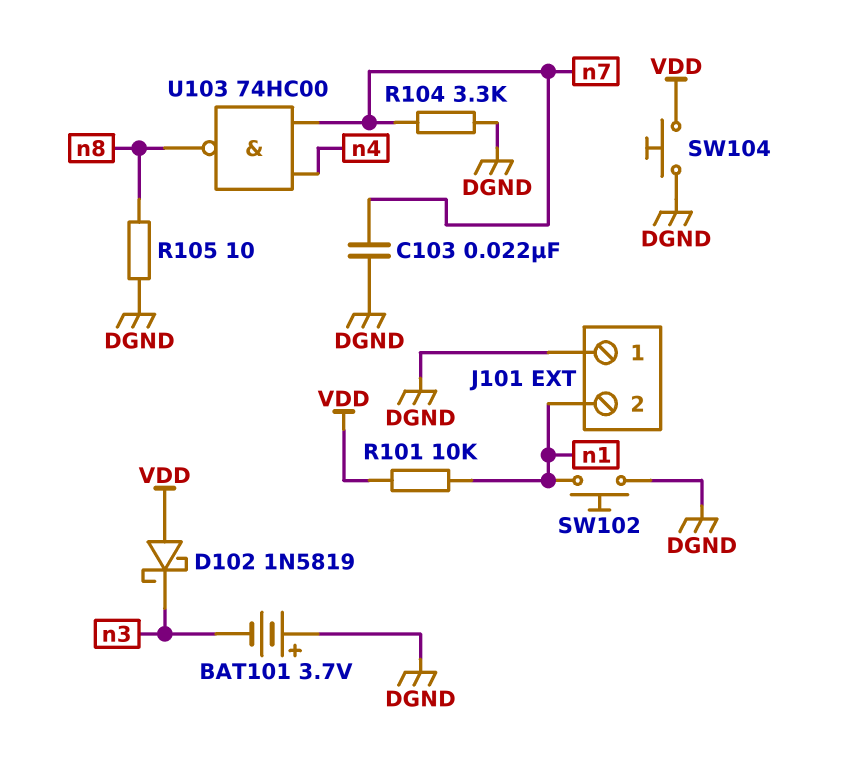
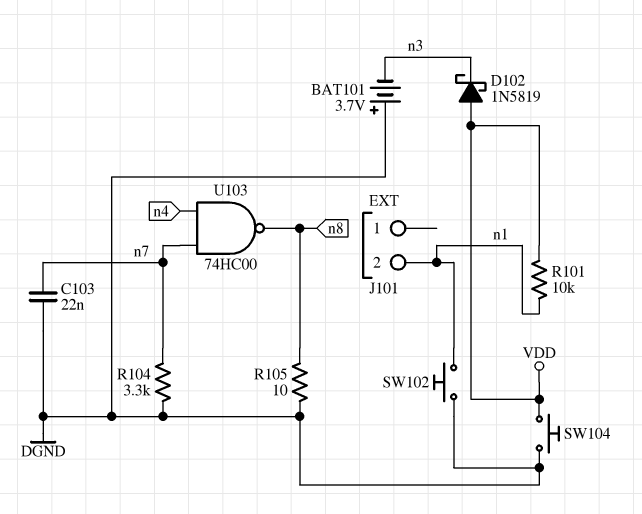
J101 pin 1: DGND -> none

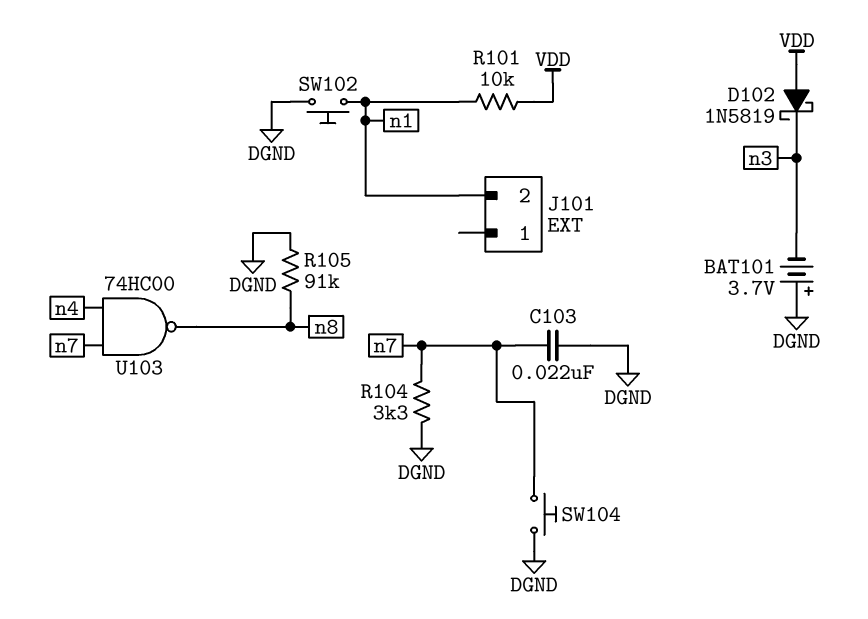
R105: 10 (DGND, n8) -> 91k (DGND, n8)
SW104: button (DGND, VDD) -> button (DGND, n7)

